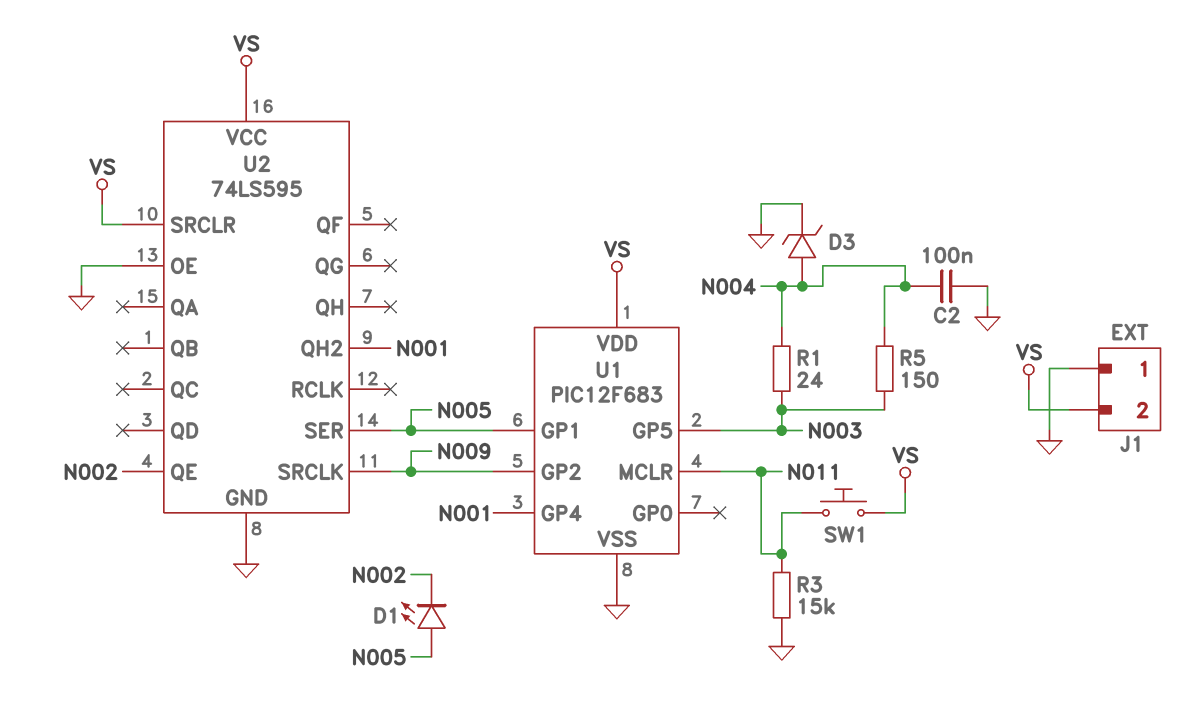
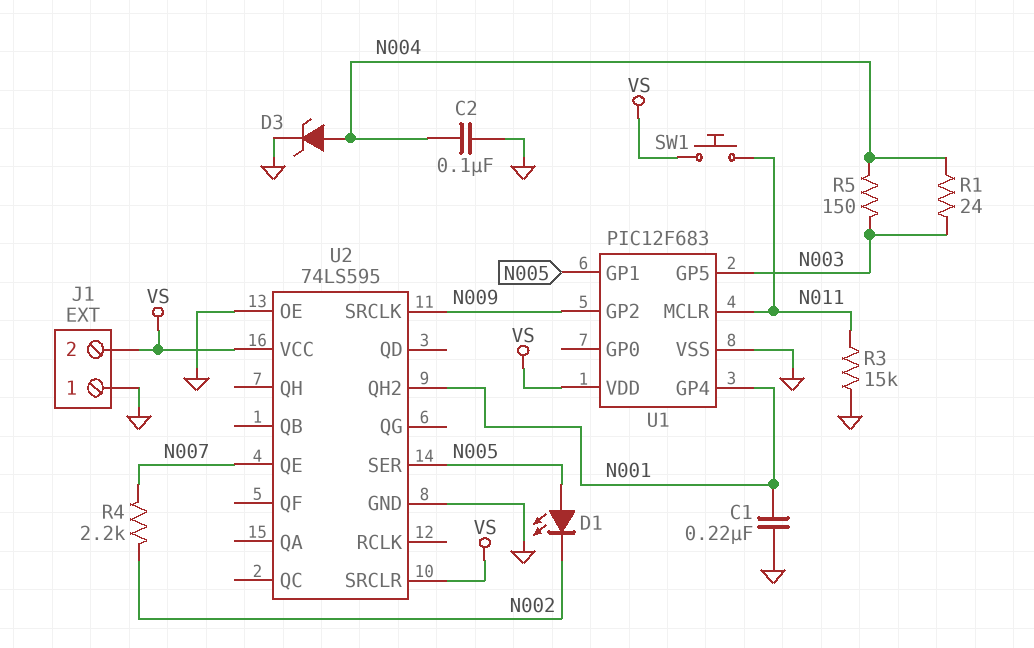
C1: none -> 220nF (GND, N001)
R4: none -> 2.2k (N002, N007)
U2 pin QE: N002 -> N007

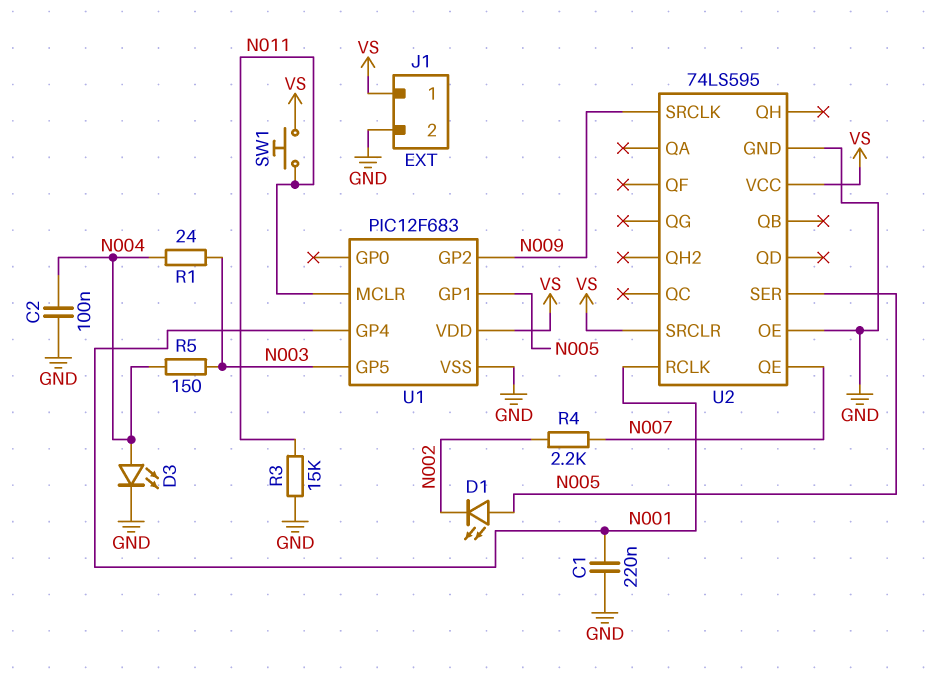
D3: zener (A N004, K GND) -> LED (A N004, K GND)
J1 pin 1: GND -> VS
J1 pin 2: VS -> GND
U2 pin QH2: N001 -> none
U2 pin RCLK: none -> N001

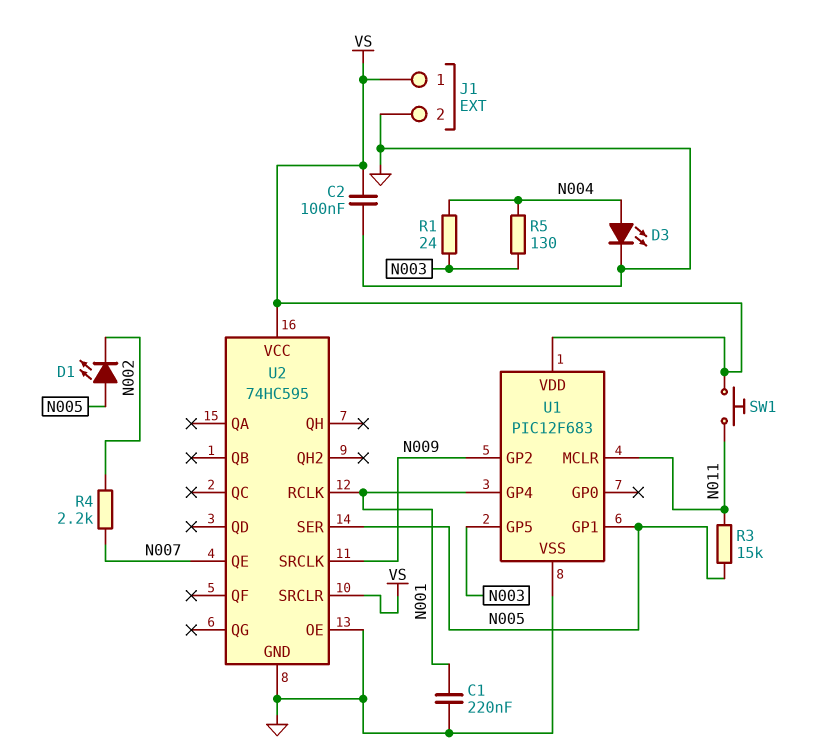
C2: 100nF (GND, N004) -> 100nF (GND, VS)
R3: 15k (GND, N011) -> 15k (N005, N011)
R5: 150 (N003, N004) -> 130 (N003, N004)
U2: 74LS595 -> 74HC595

